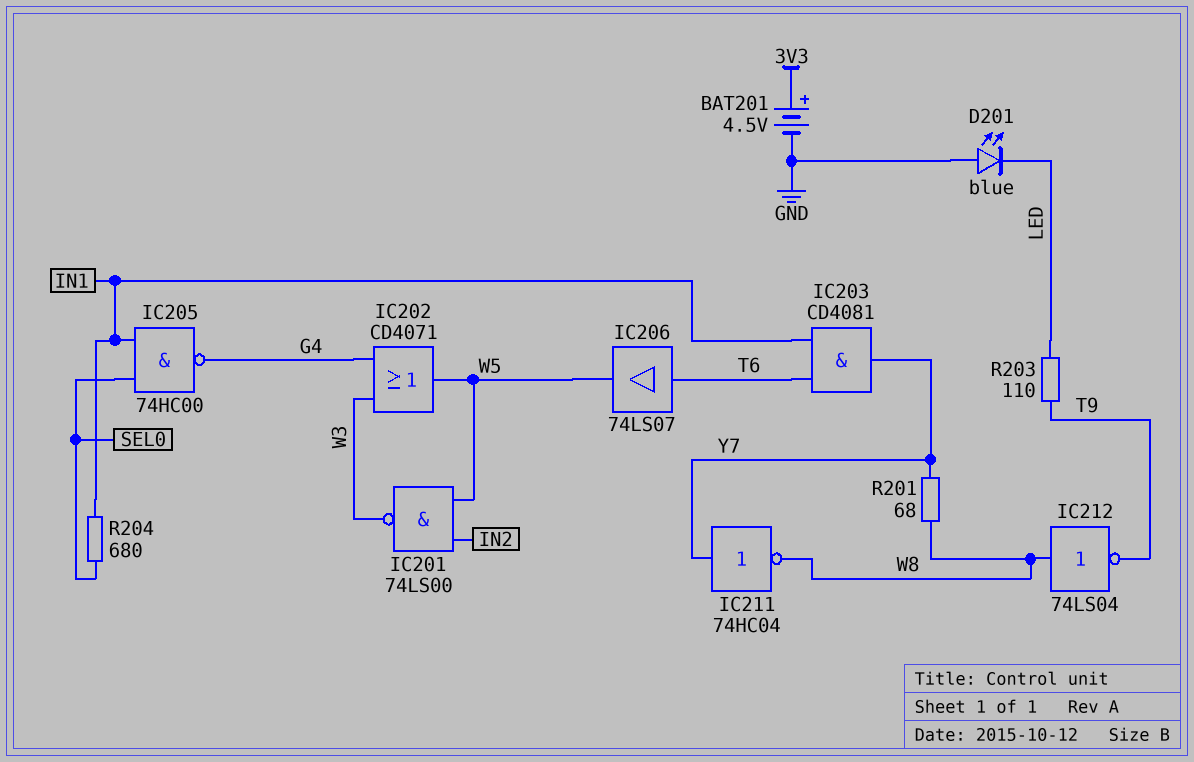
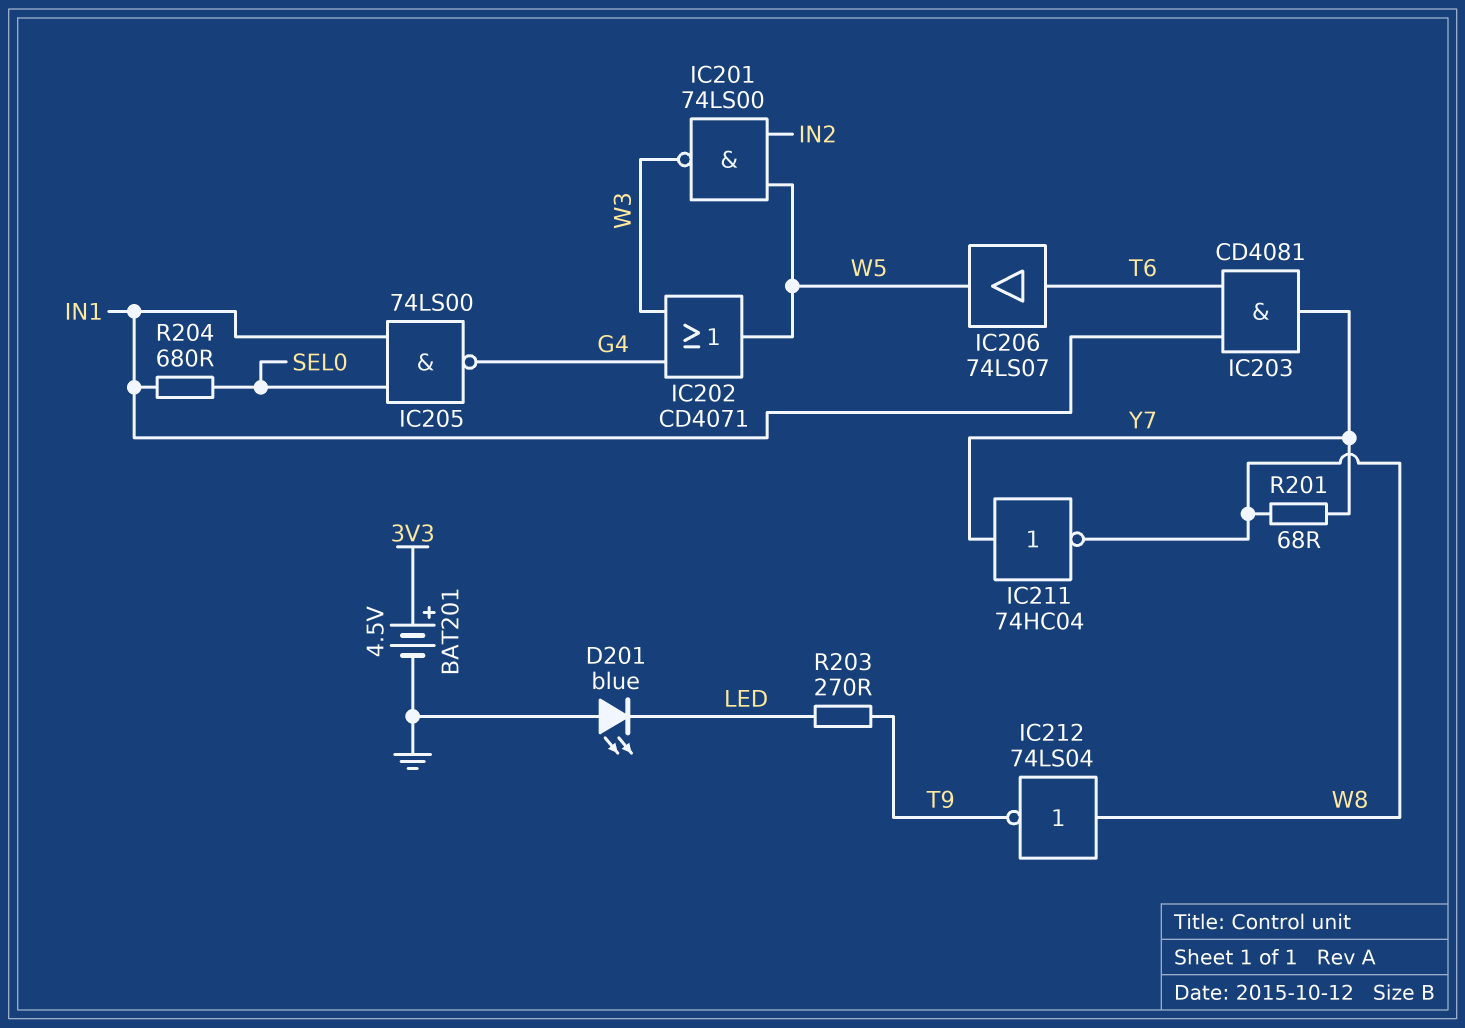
IC205: NAND 74HC00 (in IN1, in SEL0, out G4) -> NAND 74LS00 (in IN1, in SEL0, out G4)
R203: 110 (LED, T9) -> 270 (LED, T9)

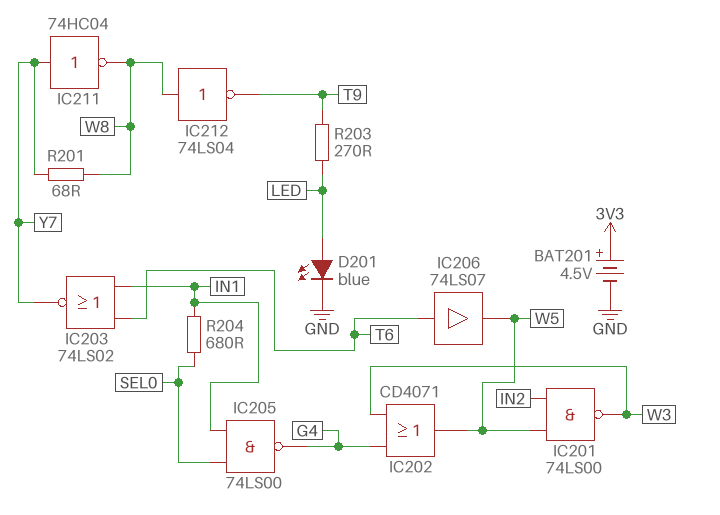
D201: LED blue (A GND, K LED) -> LED blue (A LED, K GND)
IC203: AND CD4081 (in IN1, in T6, out Y7) -> NOR 74LS02 (in IN1, in T6, out Y7)

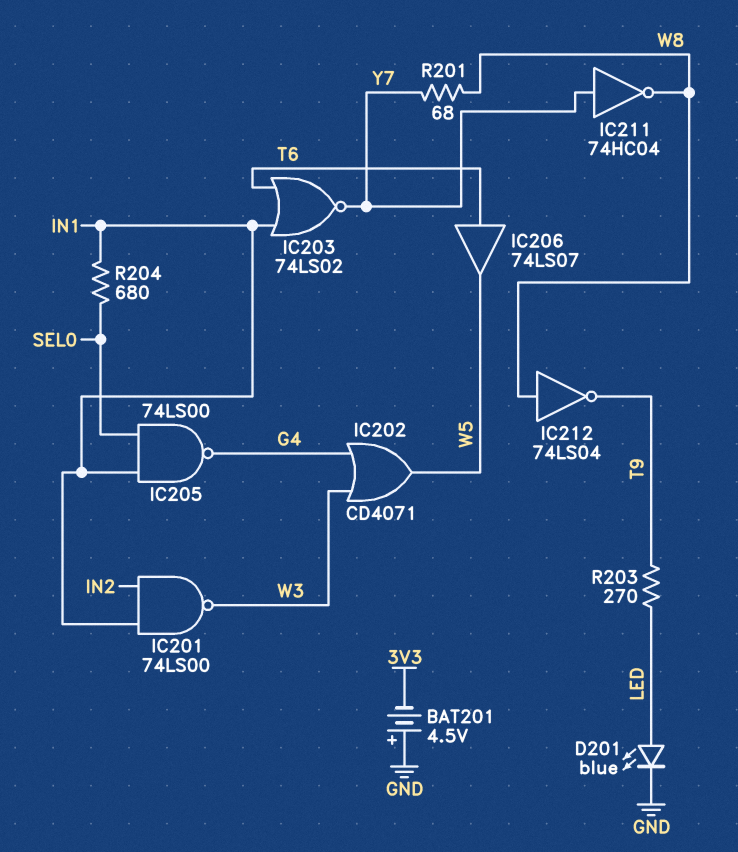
BAT201: 4.5V (plus 3V3, minus GND) -> 4.5V (plus GND, minus 3V3)
IC201: NAND 74LS00 (in IN2, in W5, out W3) -> NAND 74LS00 (in IN1, in IN2, out W3)

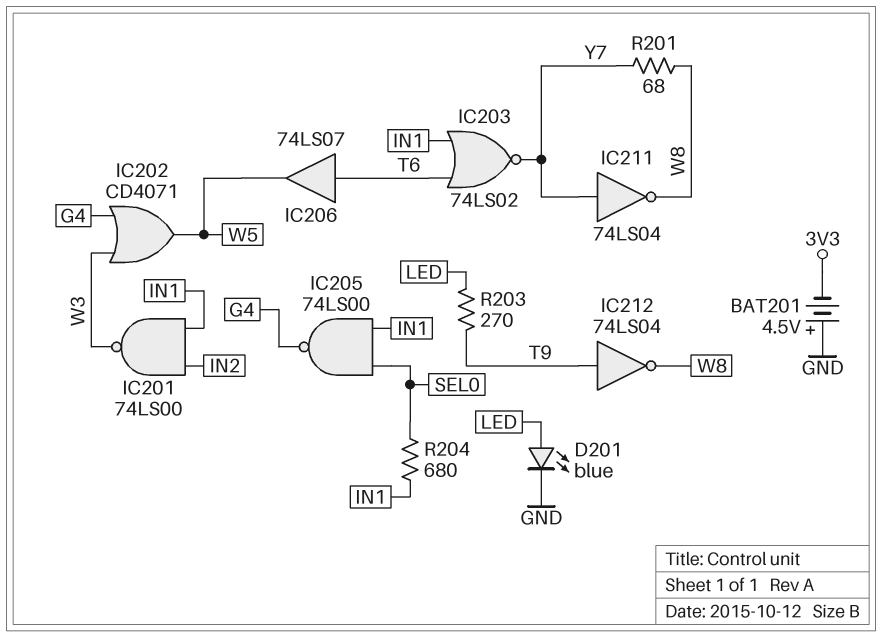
IC211: NOT 74HC04 (in Y7, out W8) -> NOT 74LS04 (in Y7, out W8)
IC212: NOT 74LS04 (in W8, out T9) -> NOT 74LS04 (in T9, out W8)

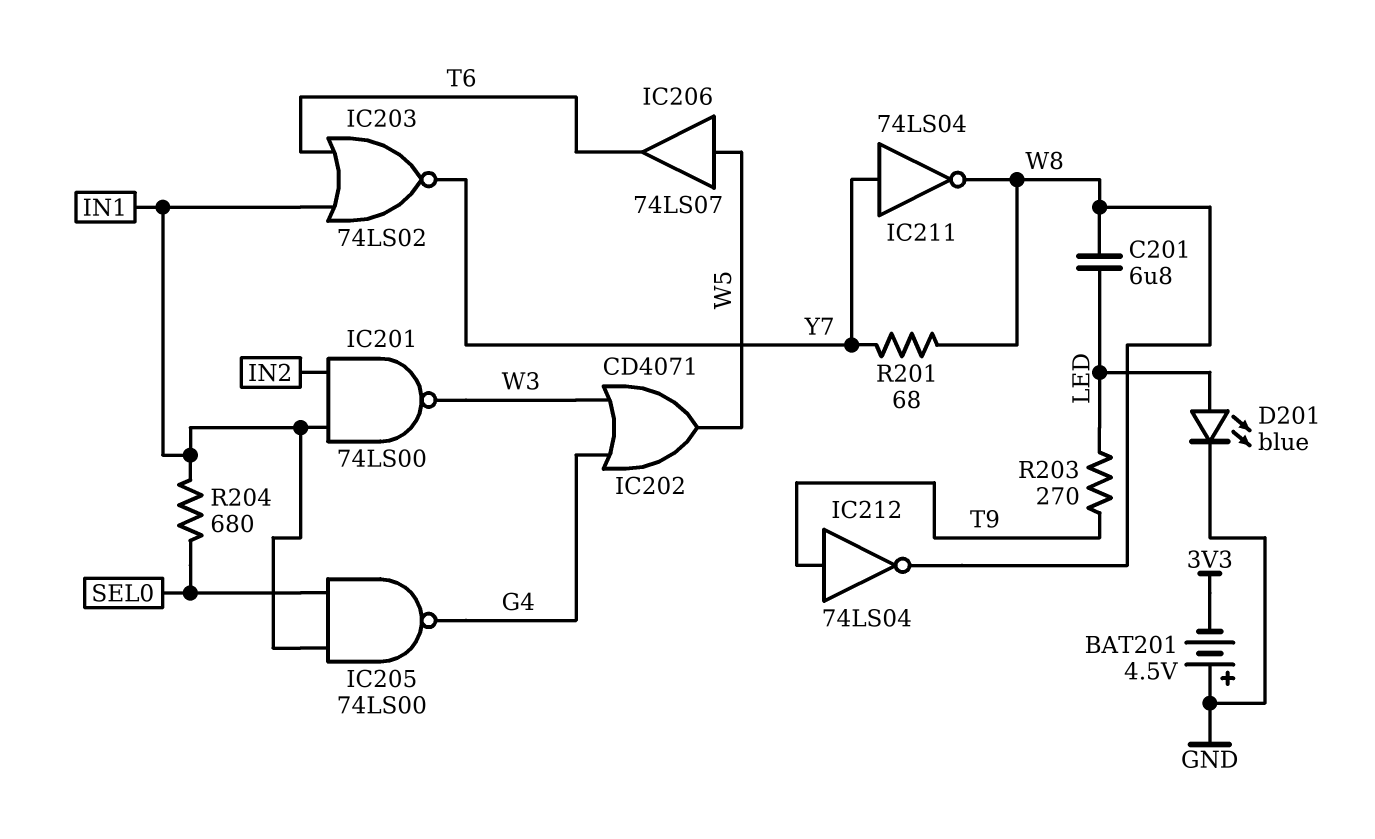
C201: none -> 6.8uF (LED, W8)
IC206: buffer 74LS07 (in T6, out W5) -> buffer 74LS07 (in W5, out T6)

